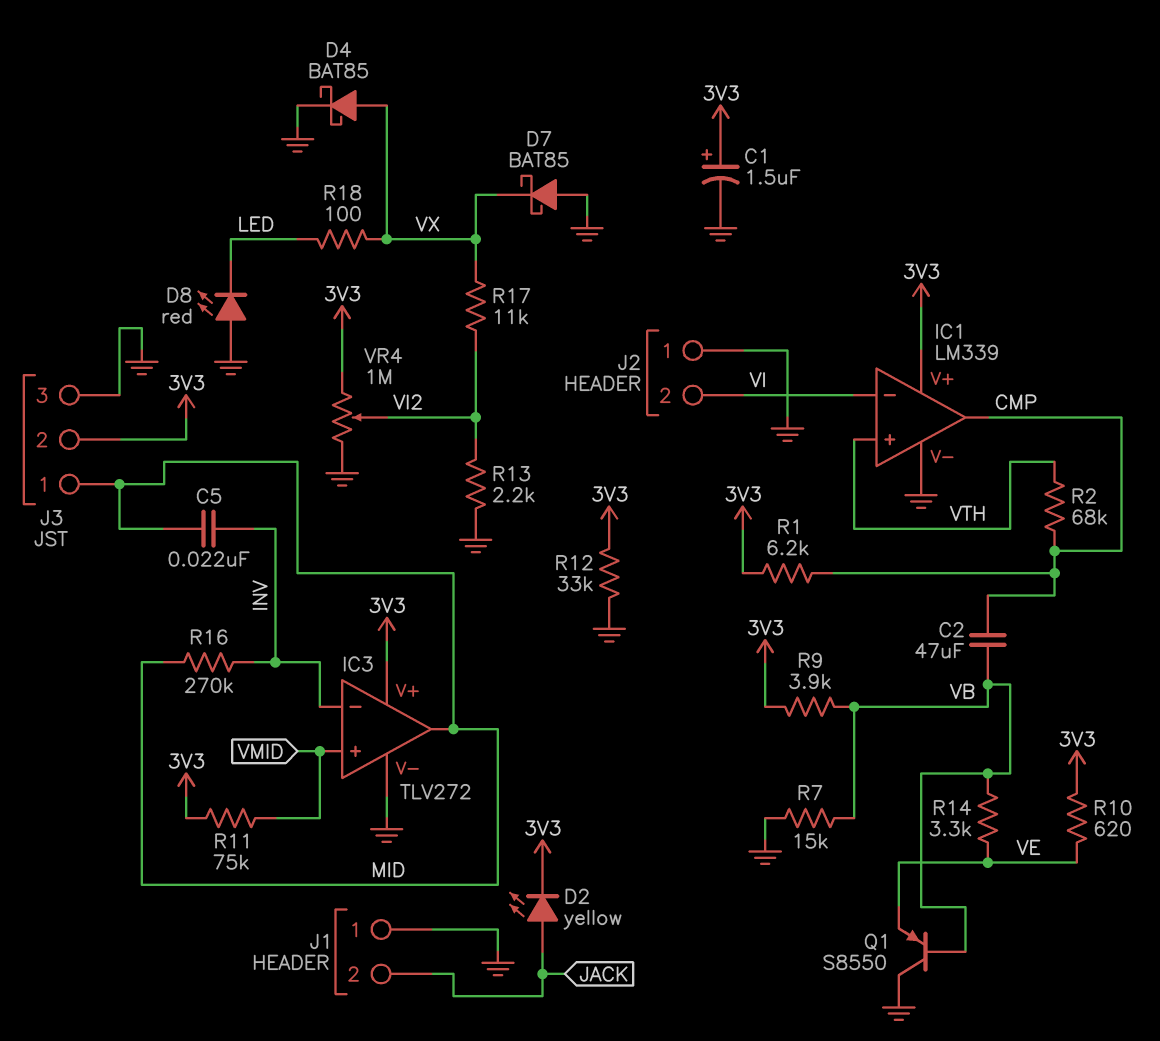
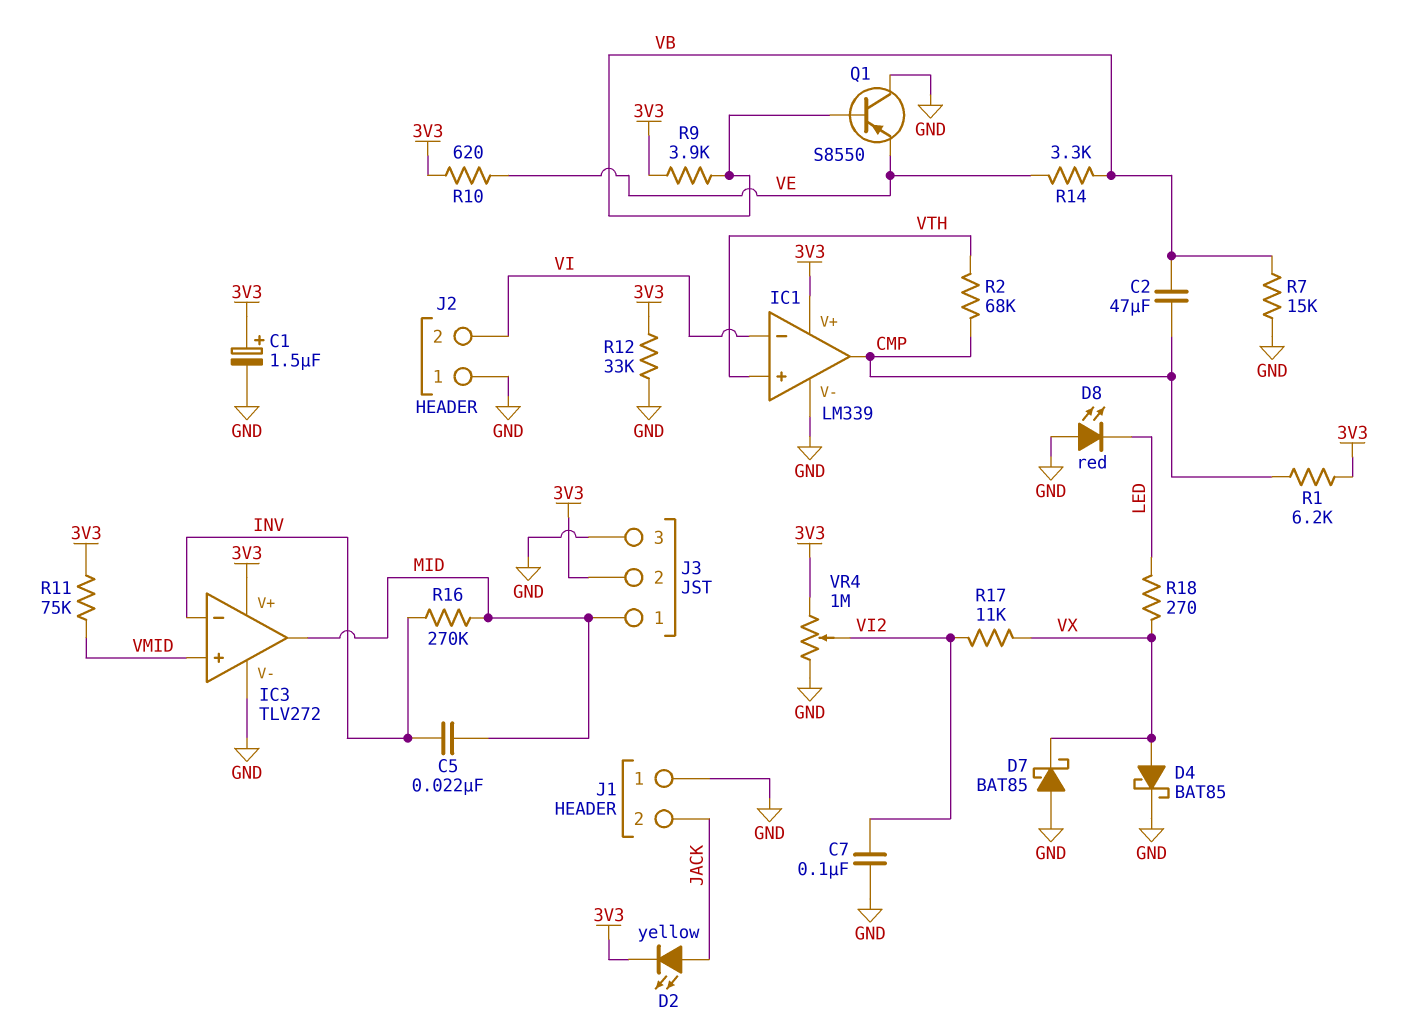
C7: none -> 100nF (GND, VI2)
R13: 2.2k (GND, VI2) -> none
R18: 100 (LED, VX) -> 270 (LED, VX)

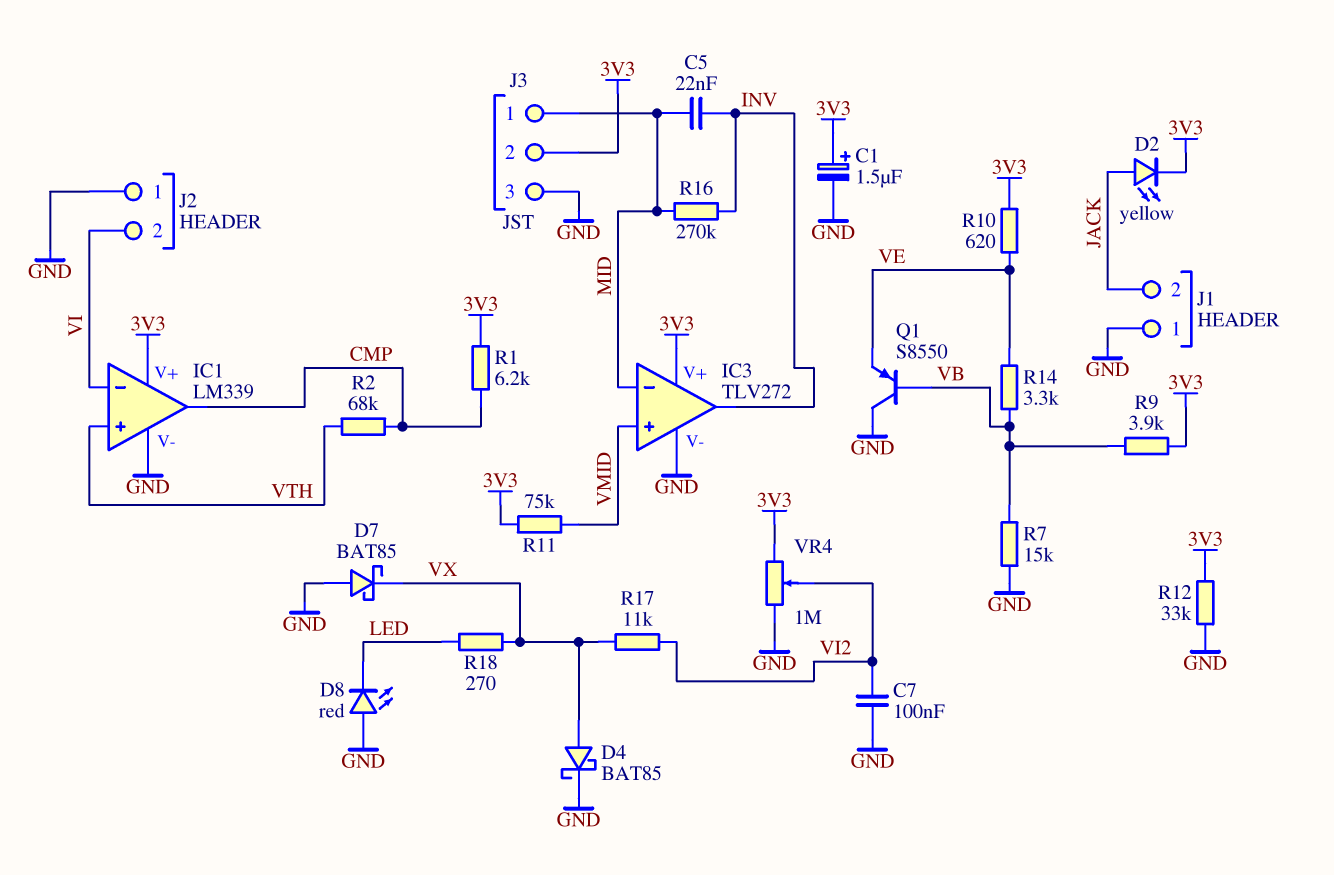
C2: 47uF (CMP, VB) -> none
IC3 pin in-: INV -> MID
IC3 pin out: MID -> INV

